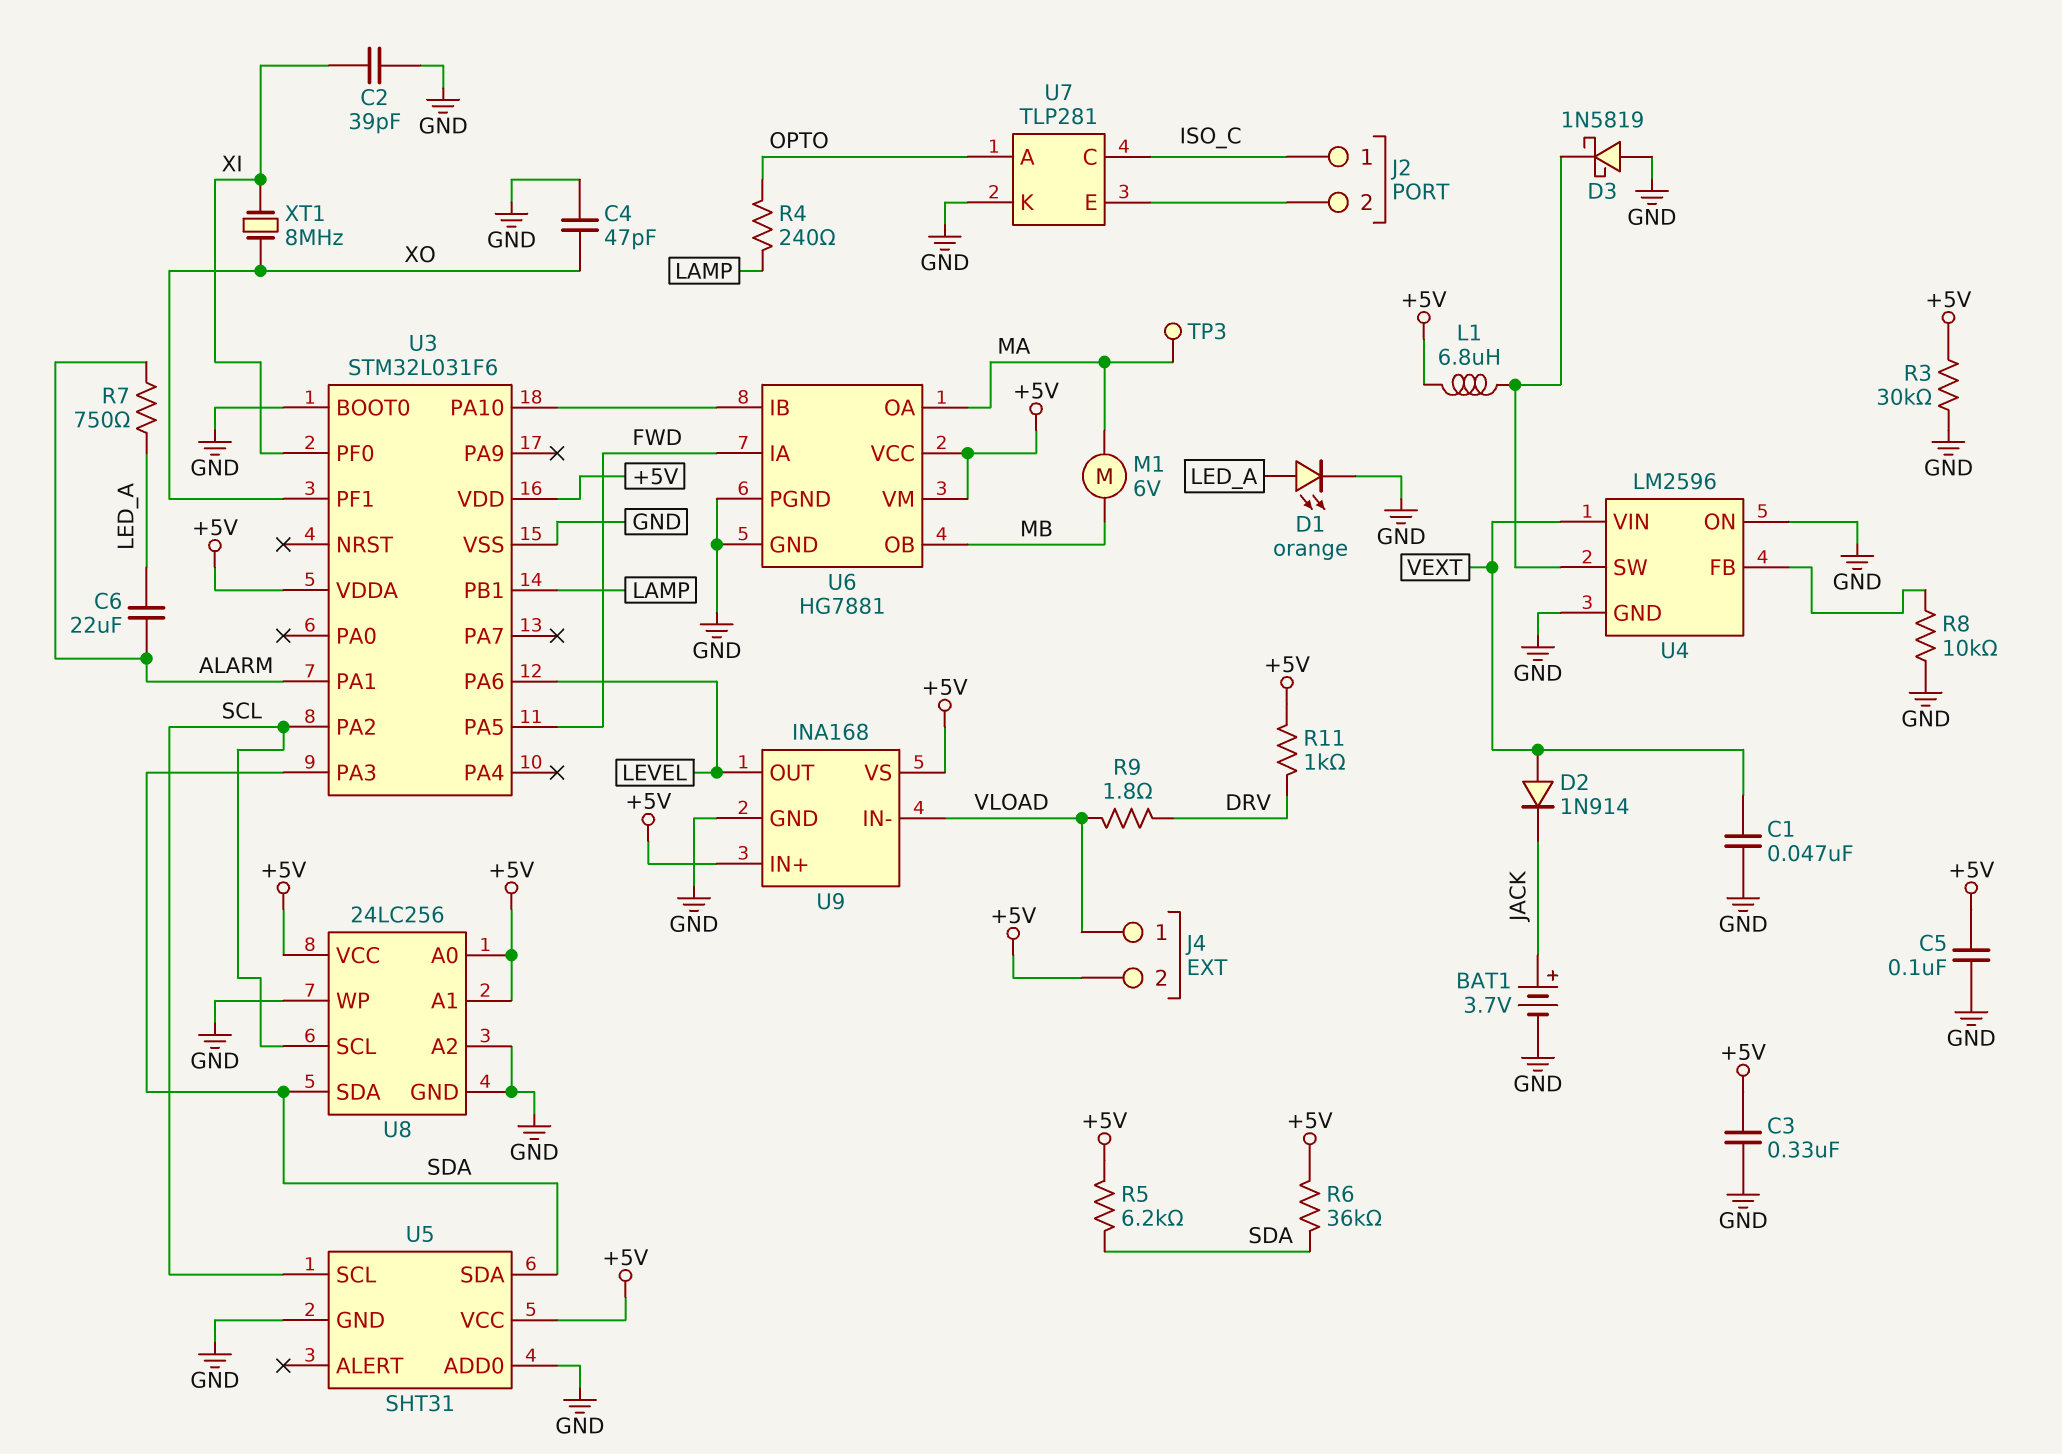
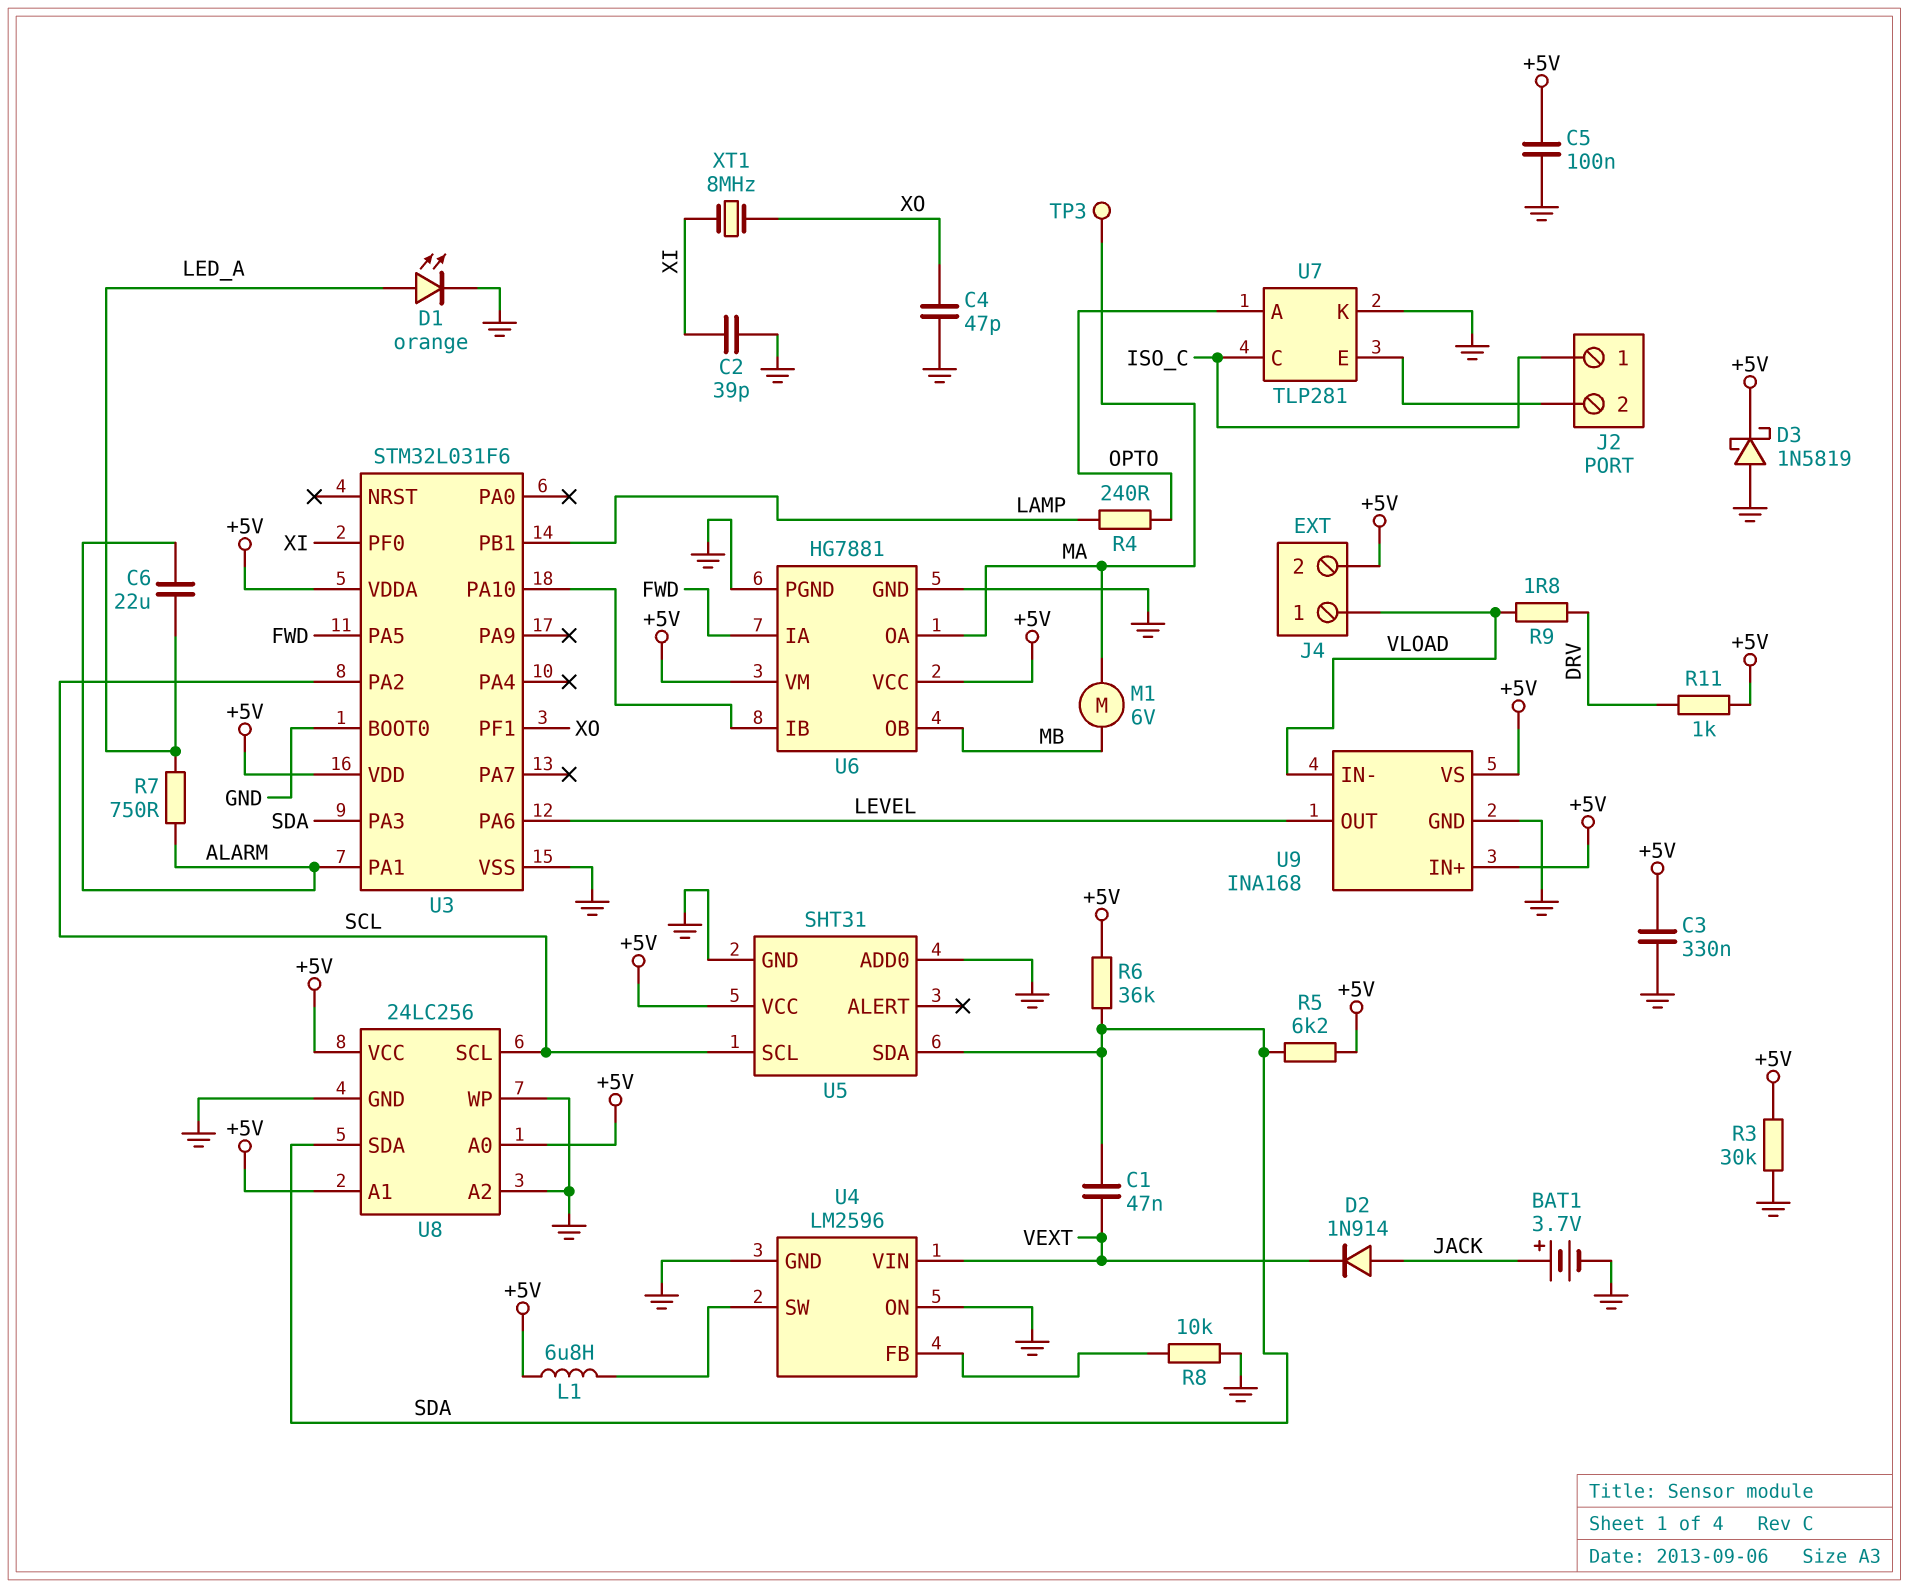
C1: 47nF (GND, VEXT) -> 47nF (SDA, VEXT)
D2: diode 1N914 (A VEXT, K JACK) -> diode 1N914 (A JACK, K VEXT)
D3: schottky 1N5819 (A GND, K U4/SW) -> schottky 1N5819 (A GND, K +5V)

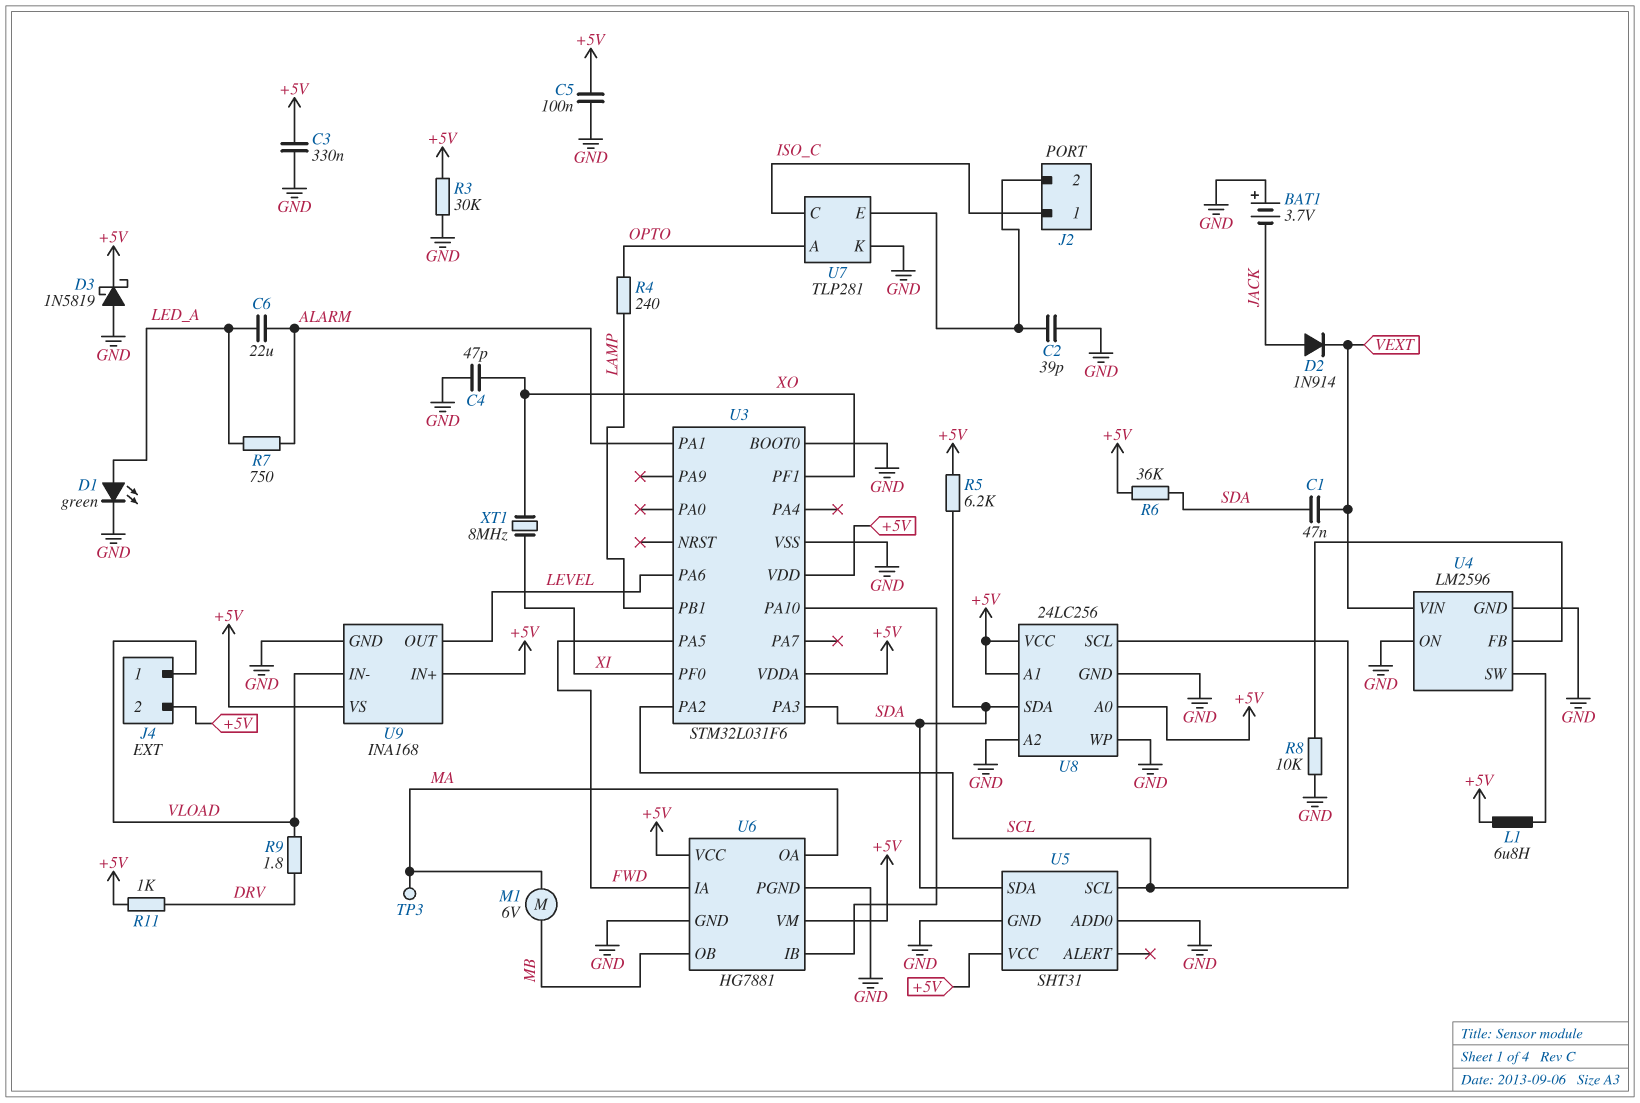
BAT1: 3.7V (plus JACK, minus GND) -> 3.7V (plus GND, minus JACK)
C2: 39pF (GND, XI) -> 39pF (GND, J2/2)
D1: LED orange (A LED_A, K GND) -> LED green (A LED_A, K GND)

